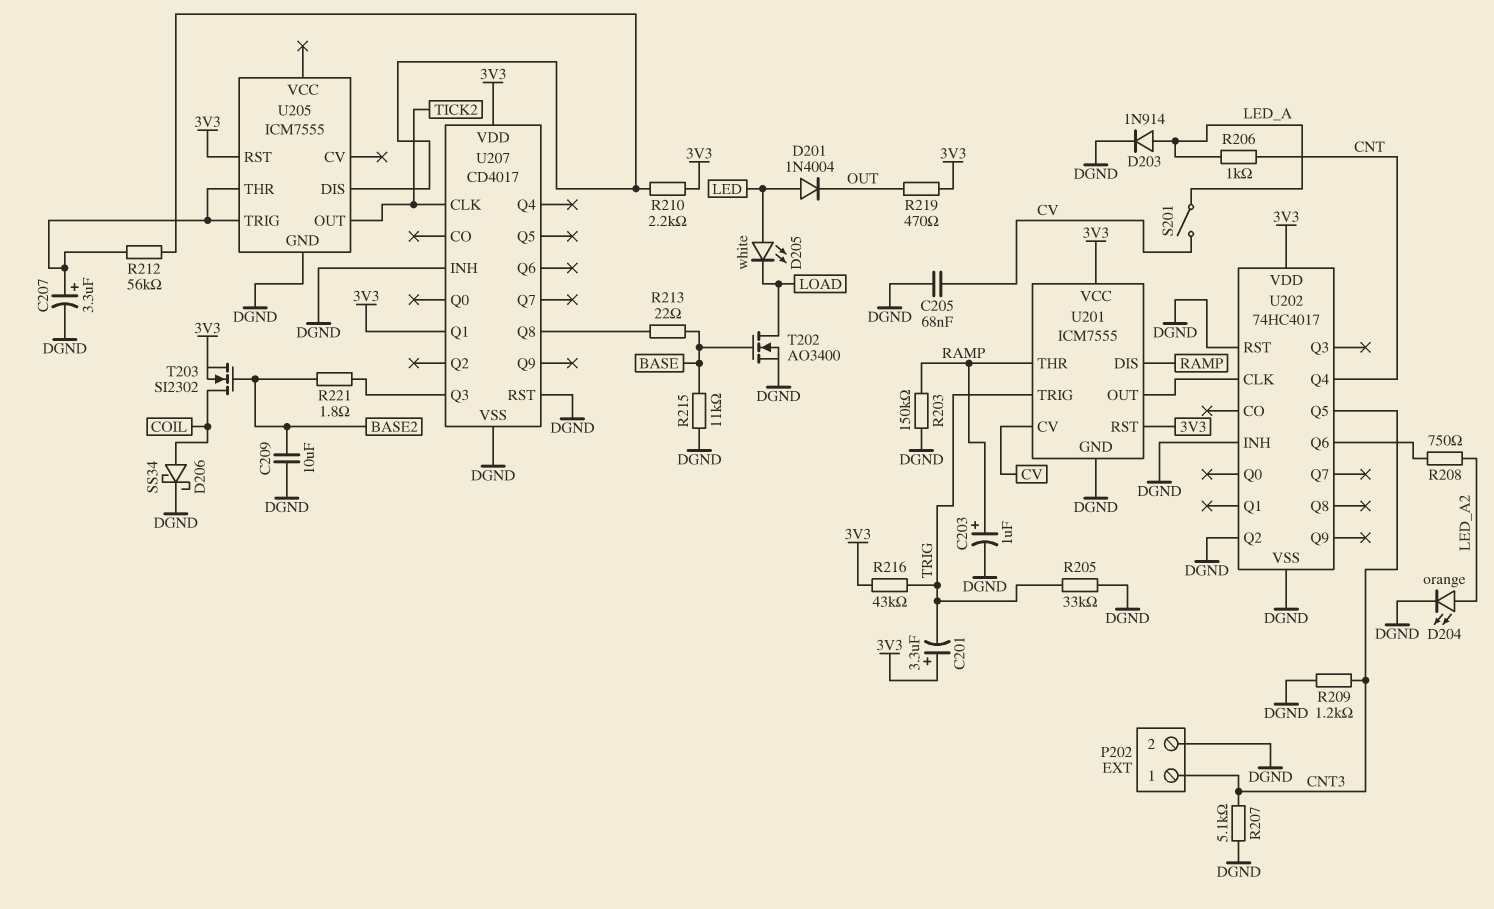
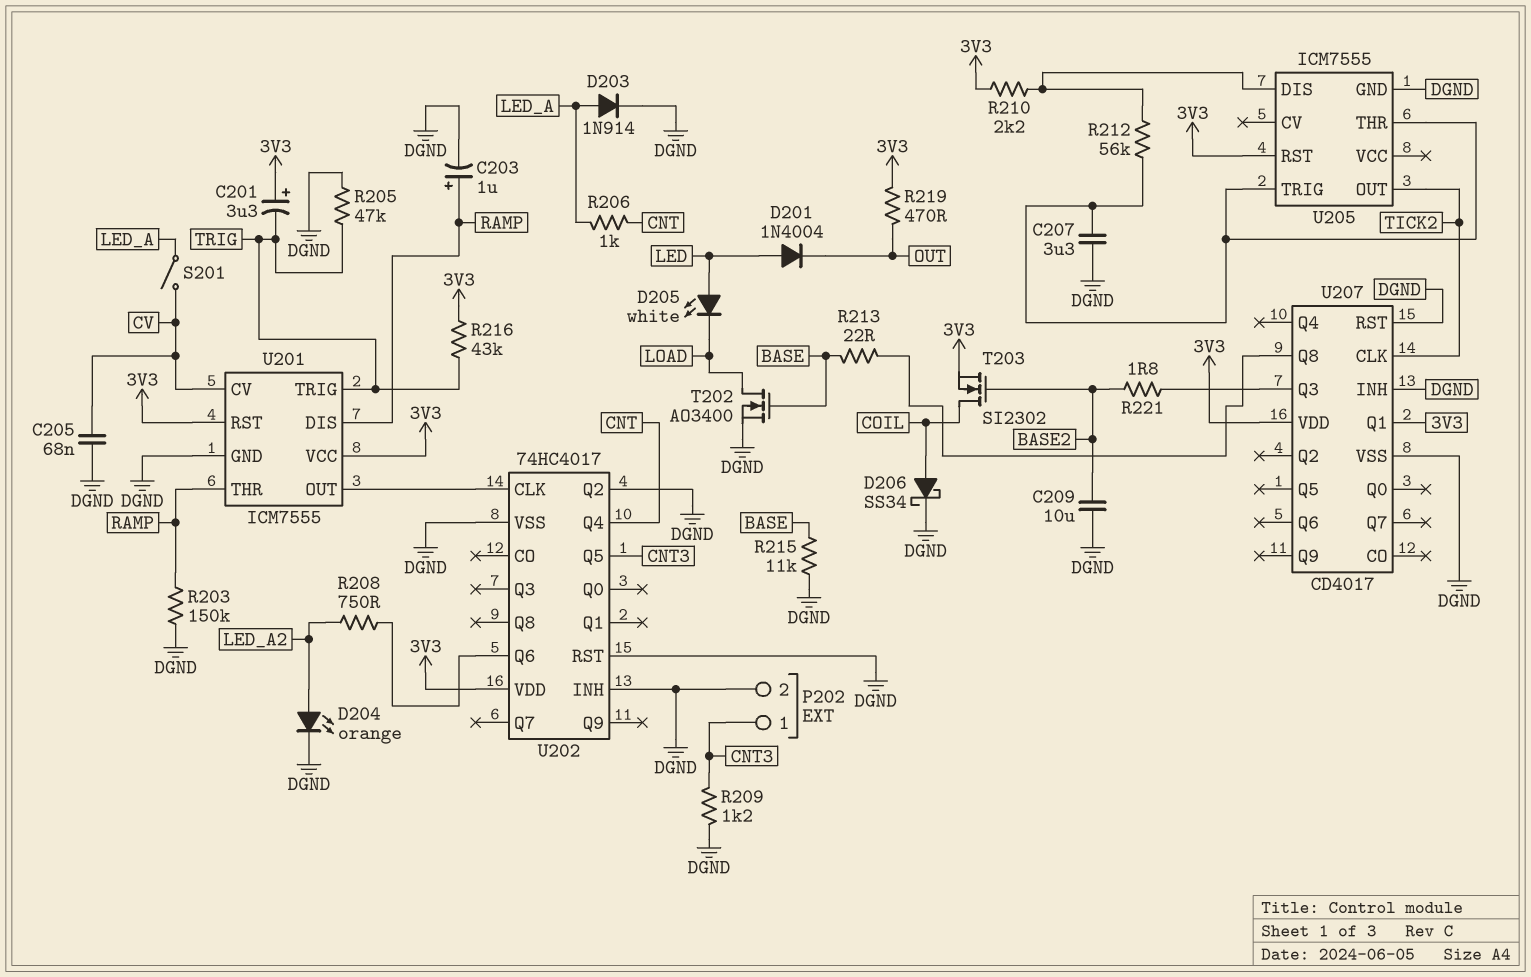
C207: 3.3uF (plus U205/THR, minus DGND) -> 3.3uF (DGND, U205/THR)
R205: 33k (DGND, TRIG) -> 47k (DGND, TRIG)
R207: 5.1k (CNT3, DGND) -> none

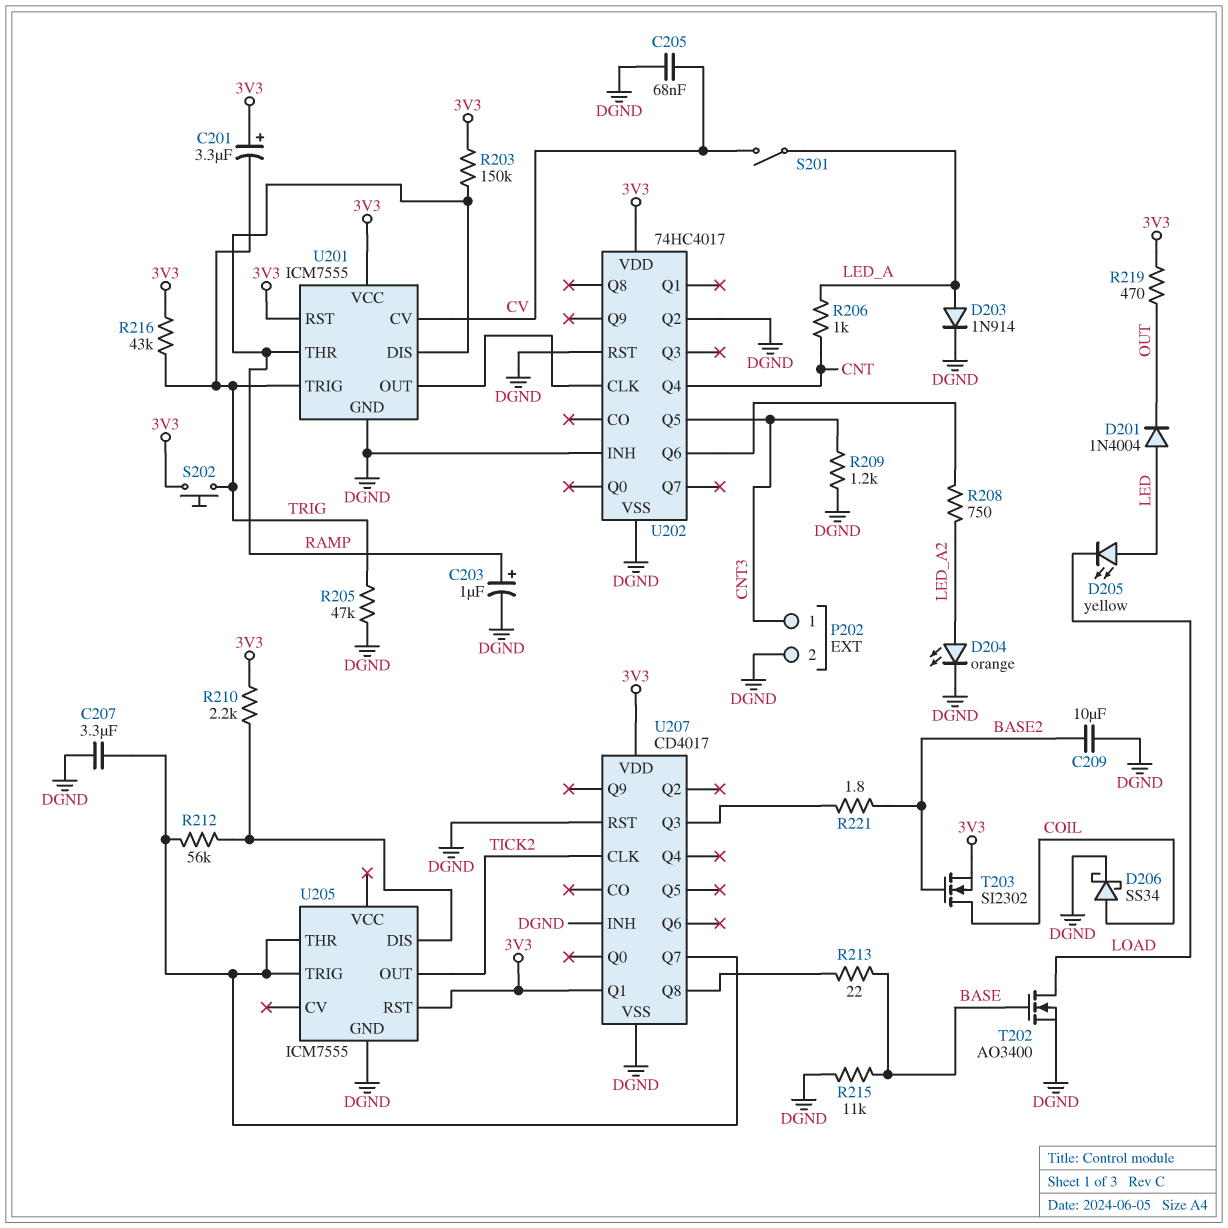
D205: LED white (A LED, K LOAD) -> LED yellow (A LED, K LOAD)
R203: 150k (DGND, RAMP) -> 150k (3V3, RAMP)
S202: none -> button (3V3, TRIG)
U207 pin Q7: none -> U205/THR

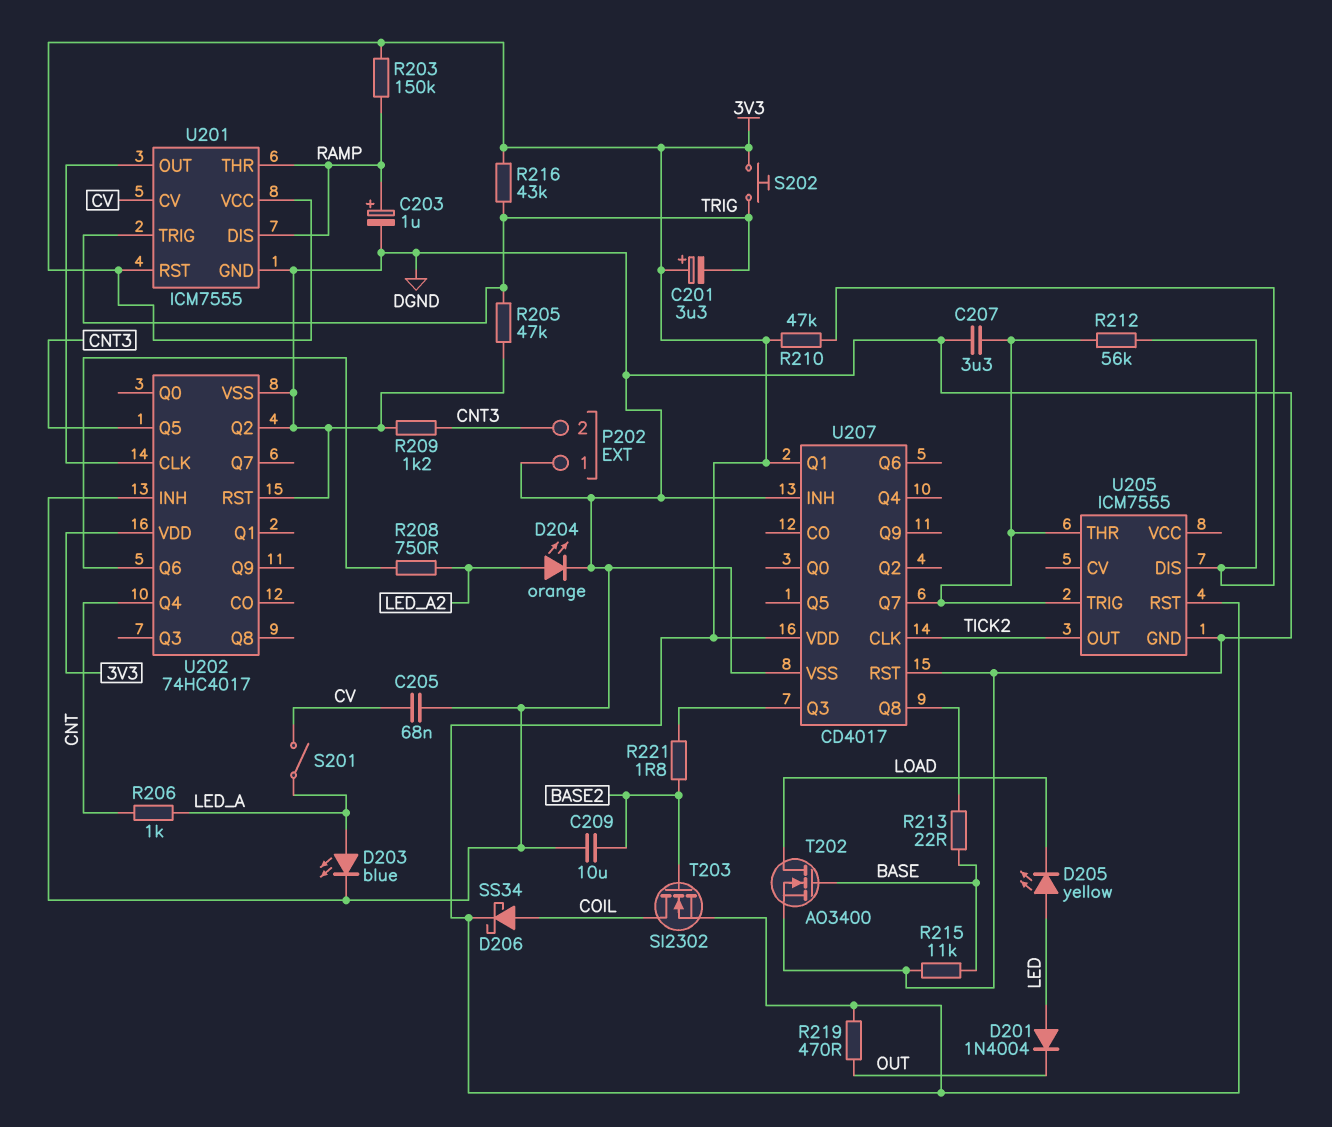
D203: diode 1N914 (A LED_A, K DGND) -> LED blue (A LED_A, K DGND)
D206: schottky SS34 (A COIL, K DGND) -> schottky SS34 (A COIL, K 3V3)
P202 pin 1: CNT3 -> DGND
P202 pin 2: DGND -> CNT3
R210: 2.2k (3V3, U205/DIS) -> 47k (3V3, U205/DIS)

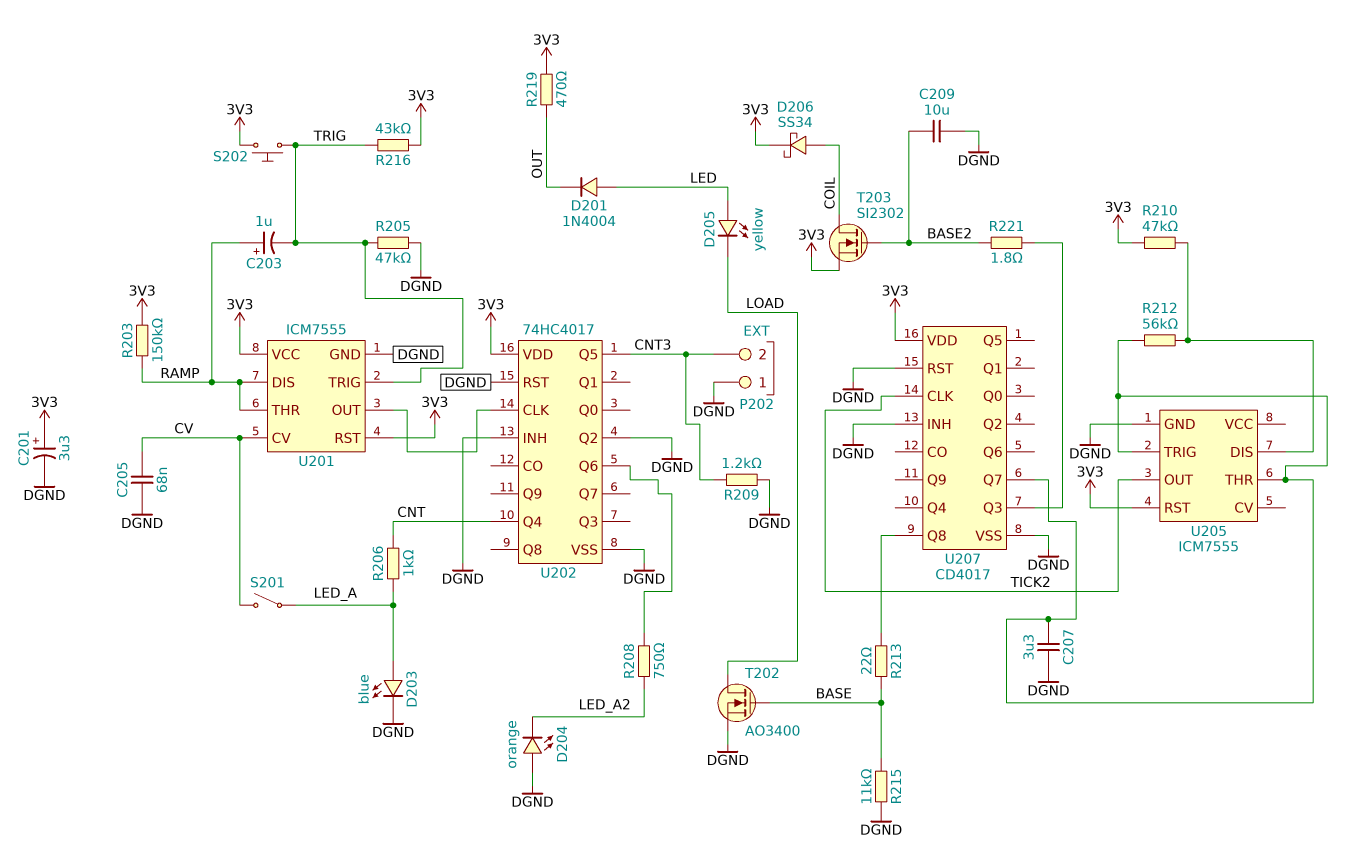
C201: 3.3uF (plus 3V3, minus TRIG) -> 3.3uF (plus 3V3, minus DGND)
C203: 1uF (plus RAMP, minus DGND) -> 1uF (plus RAMP, minus TRIG)
D204: LED orange (A LED_A2, K DGND) -> LED orange (A DGND, K LED_A2)
U207 pin Q1: 3V3 -> none

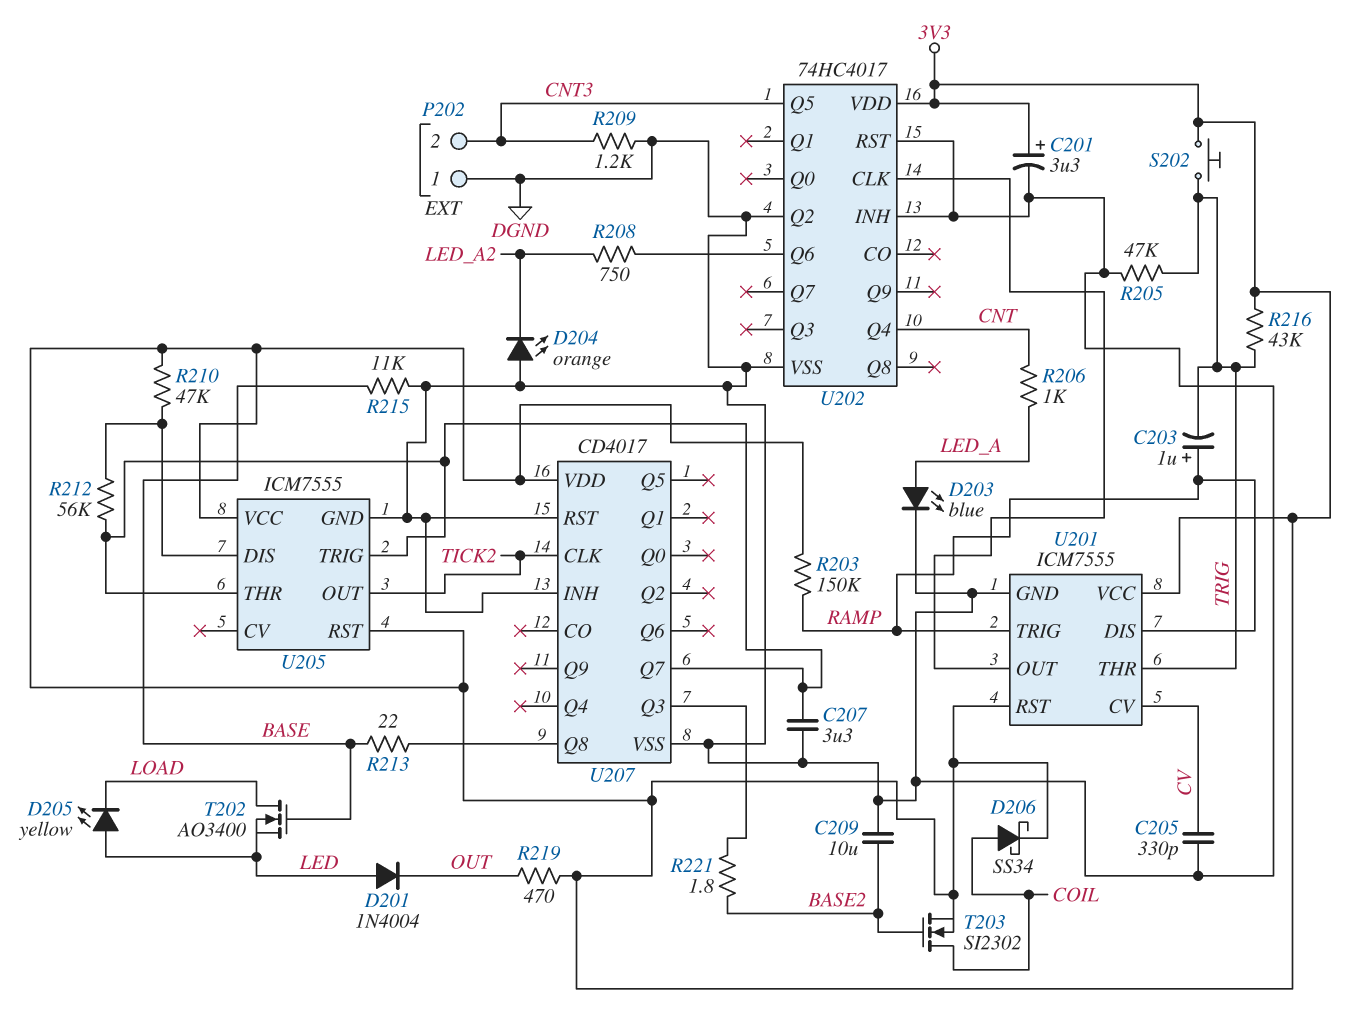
C205: 68nF (CV, DGND) -> 330pF (CV, DGND)
S201: switch (CV, LED_A) -> none
T202: NMOS AO3400 (G BASE, D LOAD, S DGND) -> NMOS AO3400 (G BASE, D LOAD, S LED)
U201 pin THR: RAMP -> TRIG
U201 pin TRIG: TRIG -> RAMP
U205 pin VCC: none -> 3V3

